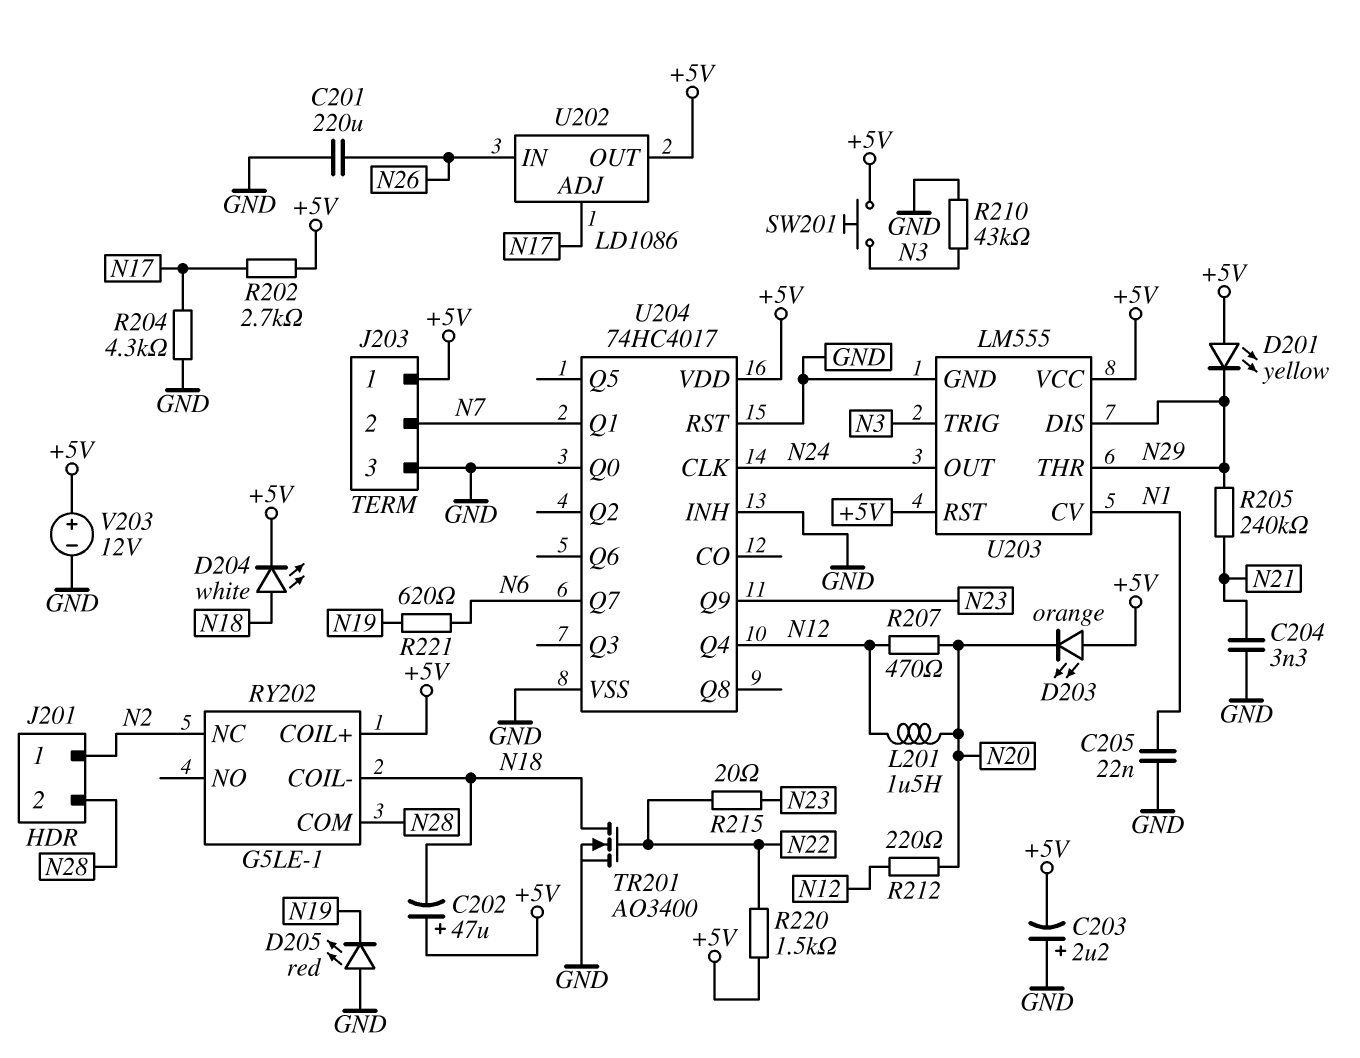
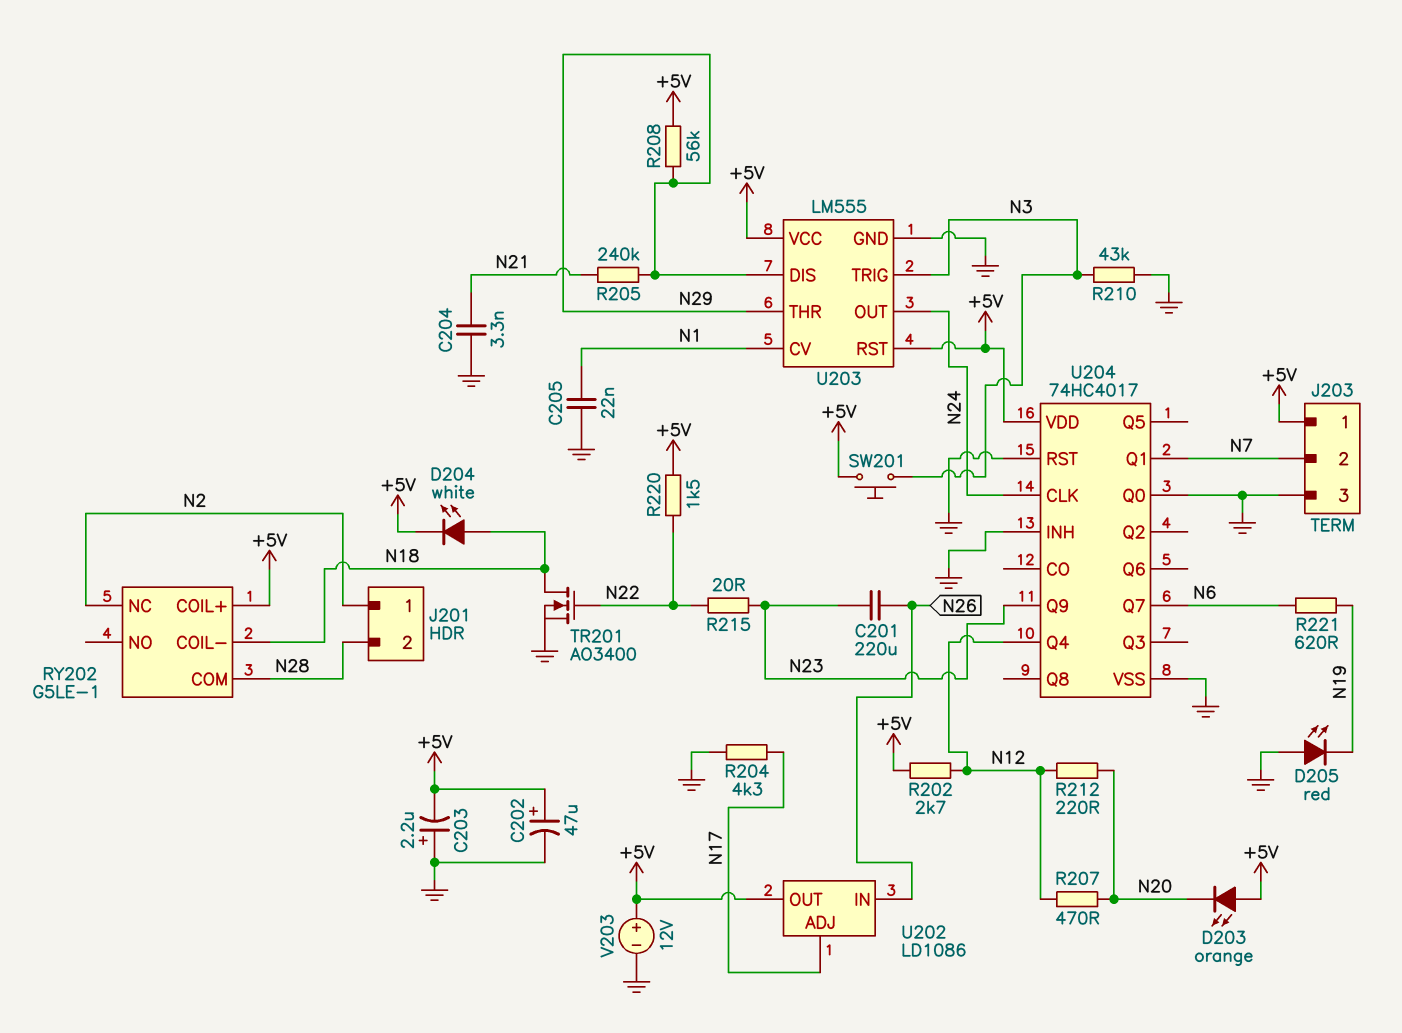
C201: 220uF (GND, N26) -> 220uF (N23, N26)
C202: 47uF (plus +5V, minus N18) -> 47uF (plus +5V, minus GND)
D201: LED yellow (A +5V, K N29) -> none
L201: 1.5uH (N12, N20) -> none
R202: 2.7k (+5V, N17) -> 2.7k (+5V, N12)
R208: none -> 56k (+5V, N29)

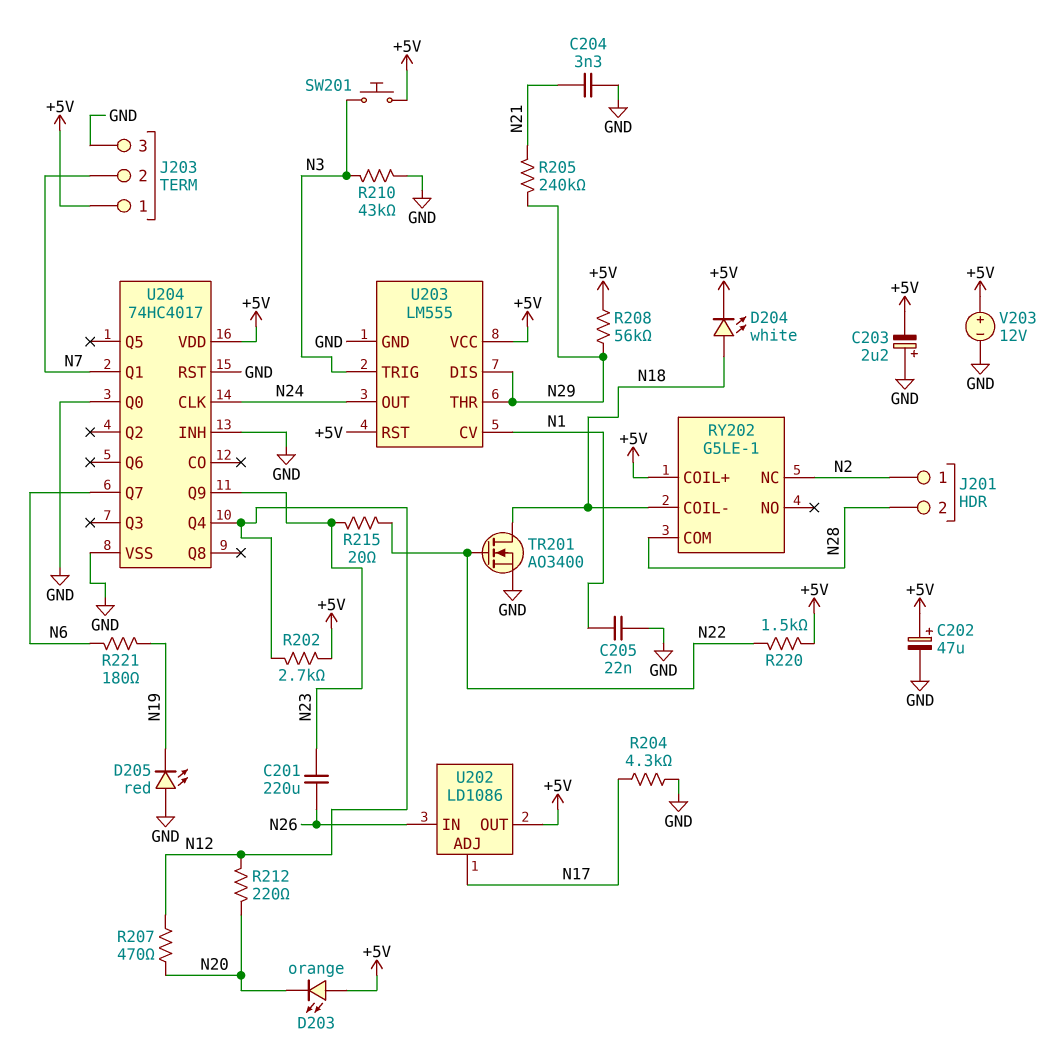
R221: 620 (N6, N19) -> 180 (N6, N19)

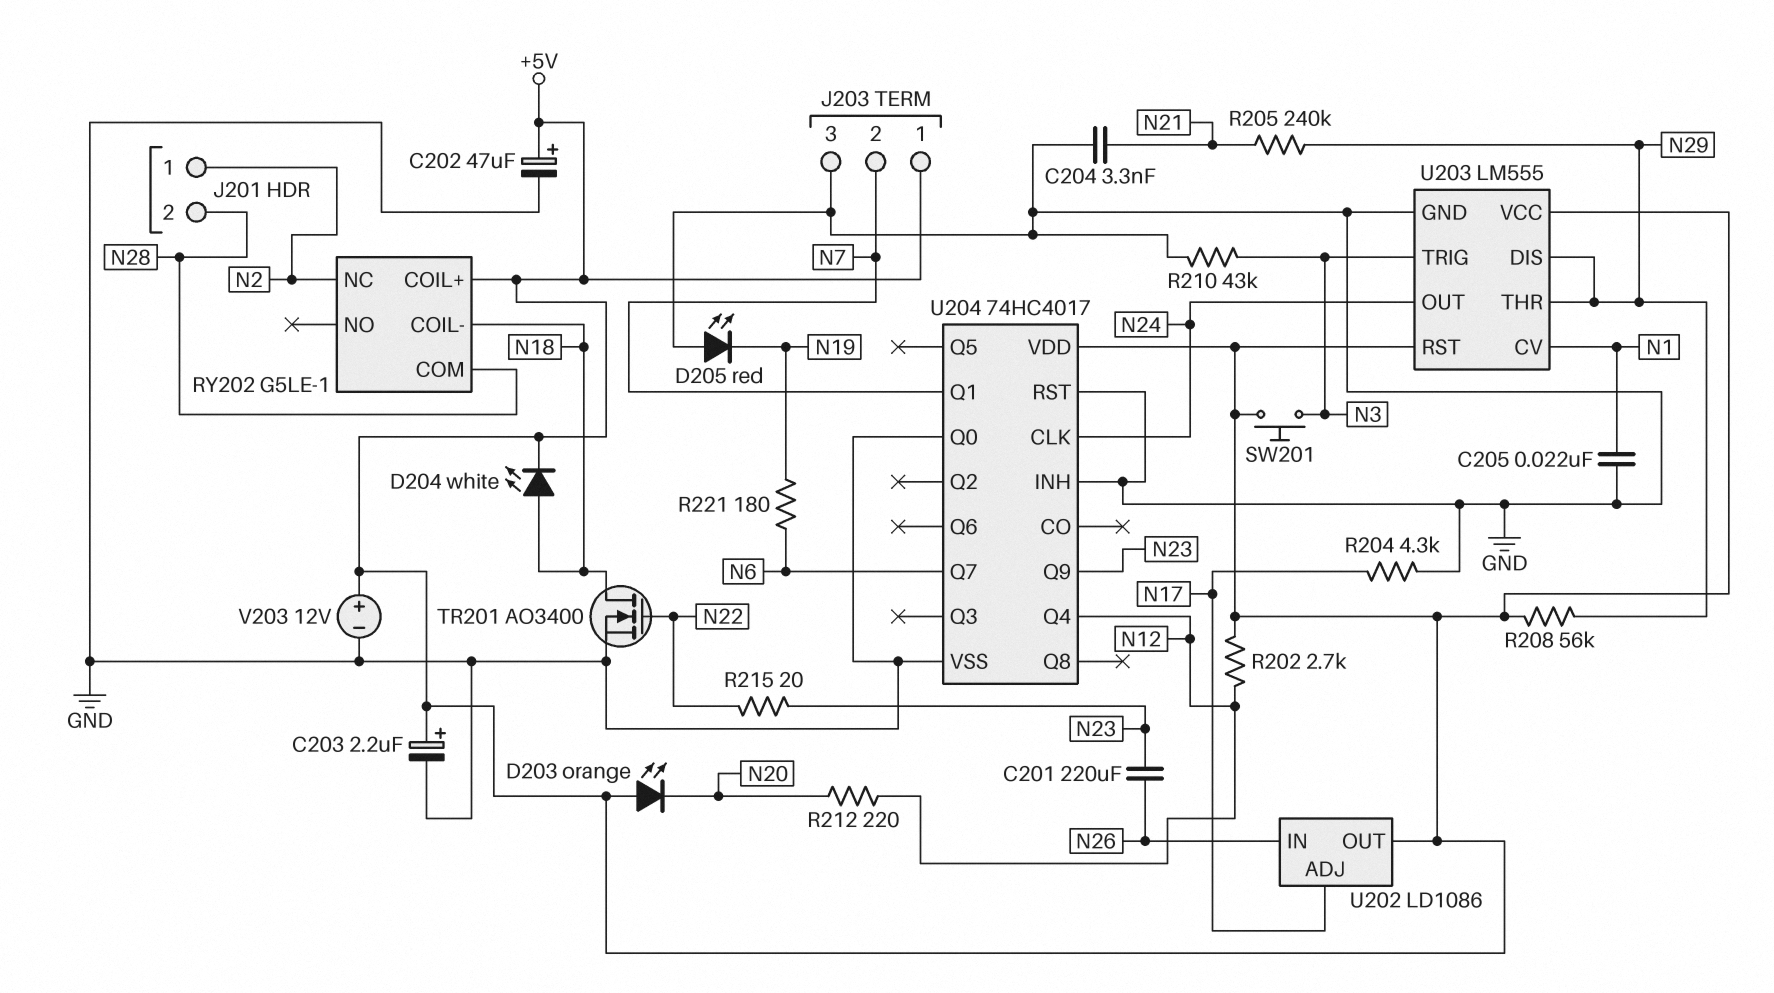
C203: 2.2uF (plus GND, minus +5V) -> 2.2uF (plus +5V, minus GND)
R207: 470 (N12, N20) -> none
R220: 1.5k (+5V, N22) -> none

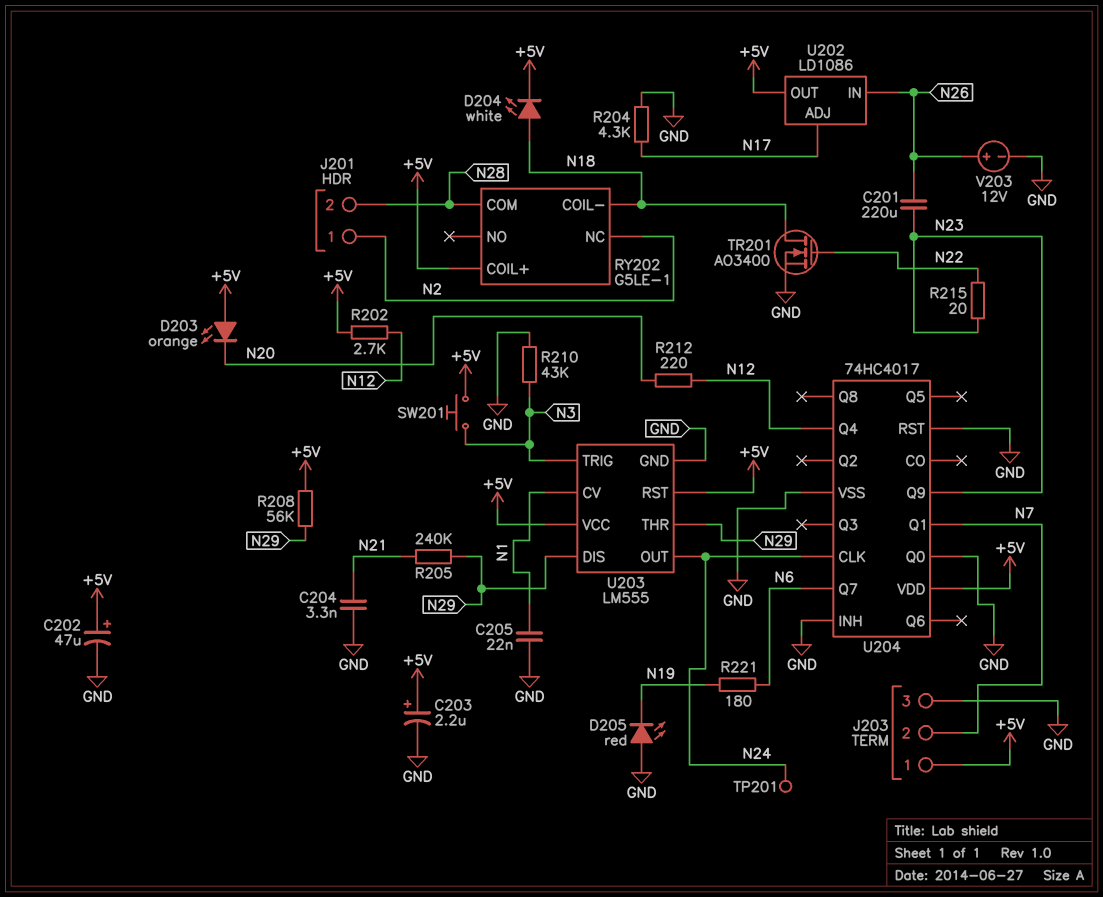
TP201: none -> test point (N24)
V203: 12V (plus +5V, minus GND) -> 12V (plus N26, minus GND)

